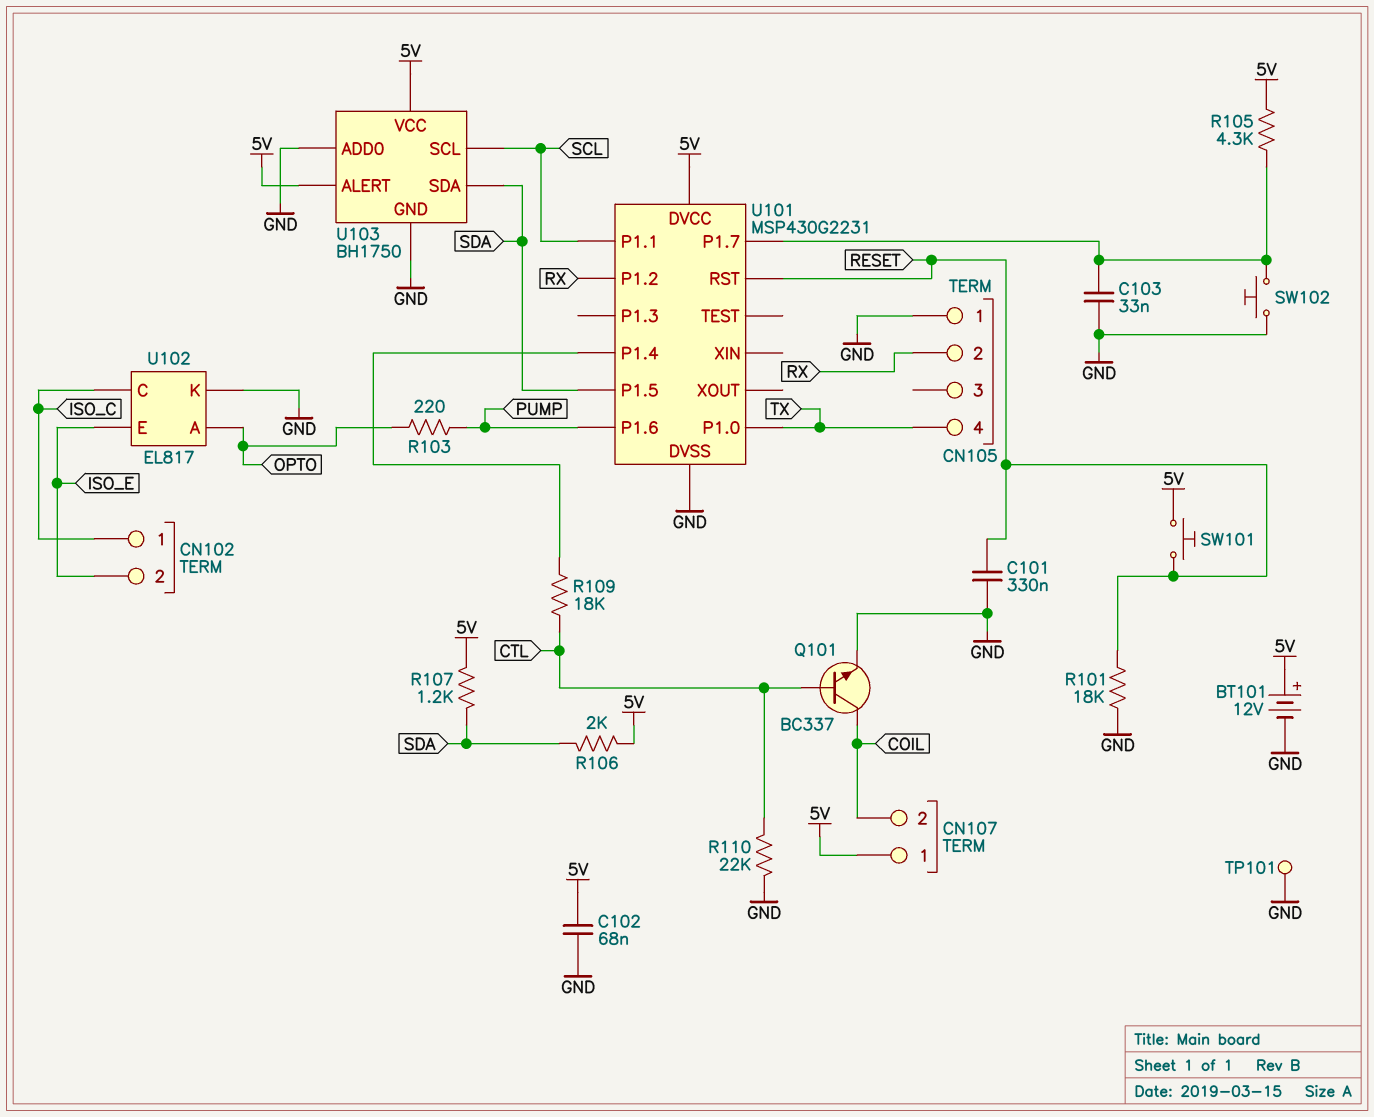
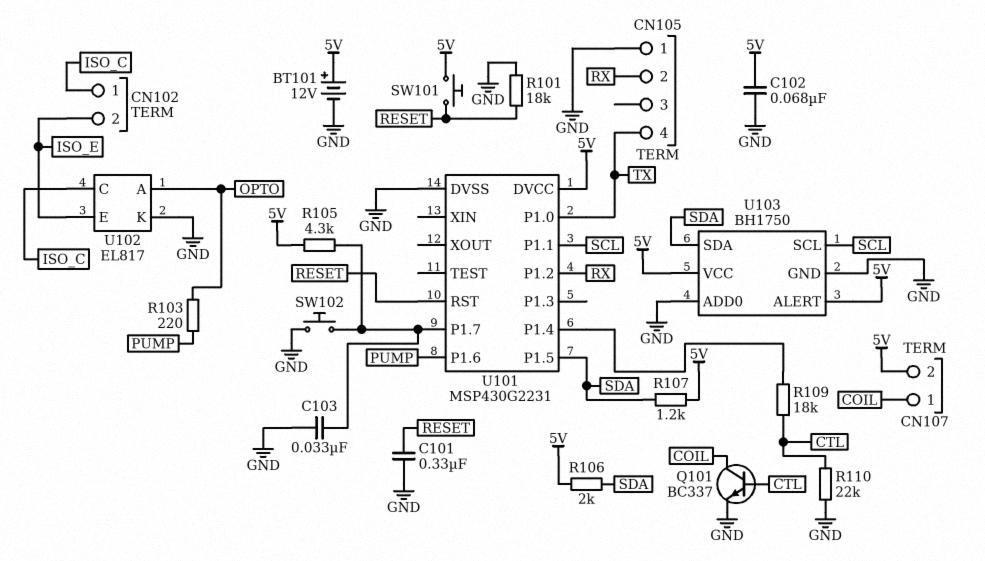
CN107 pin 1: 5V -> COIL
CN107 pin 2: COIL -> 5V
TP101: test point (GND) -> none

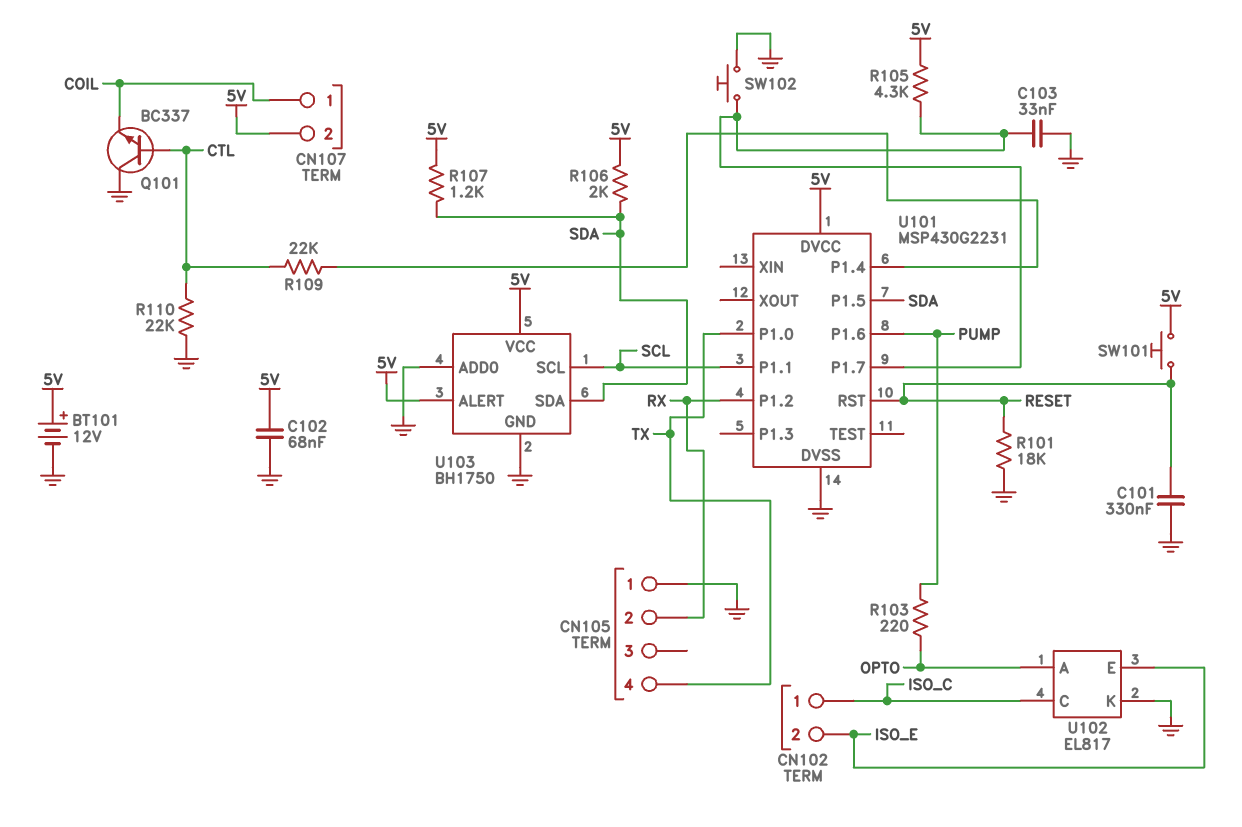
Q101: NPN BC337 (B CTL, C COIL, E GND) -> NPN BC337 (B CTL, C GND, E COIL)
R109: 18k (CTL, U101/P1.4) -> 22k (CTL, U101/P1.4)

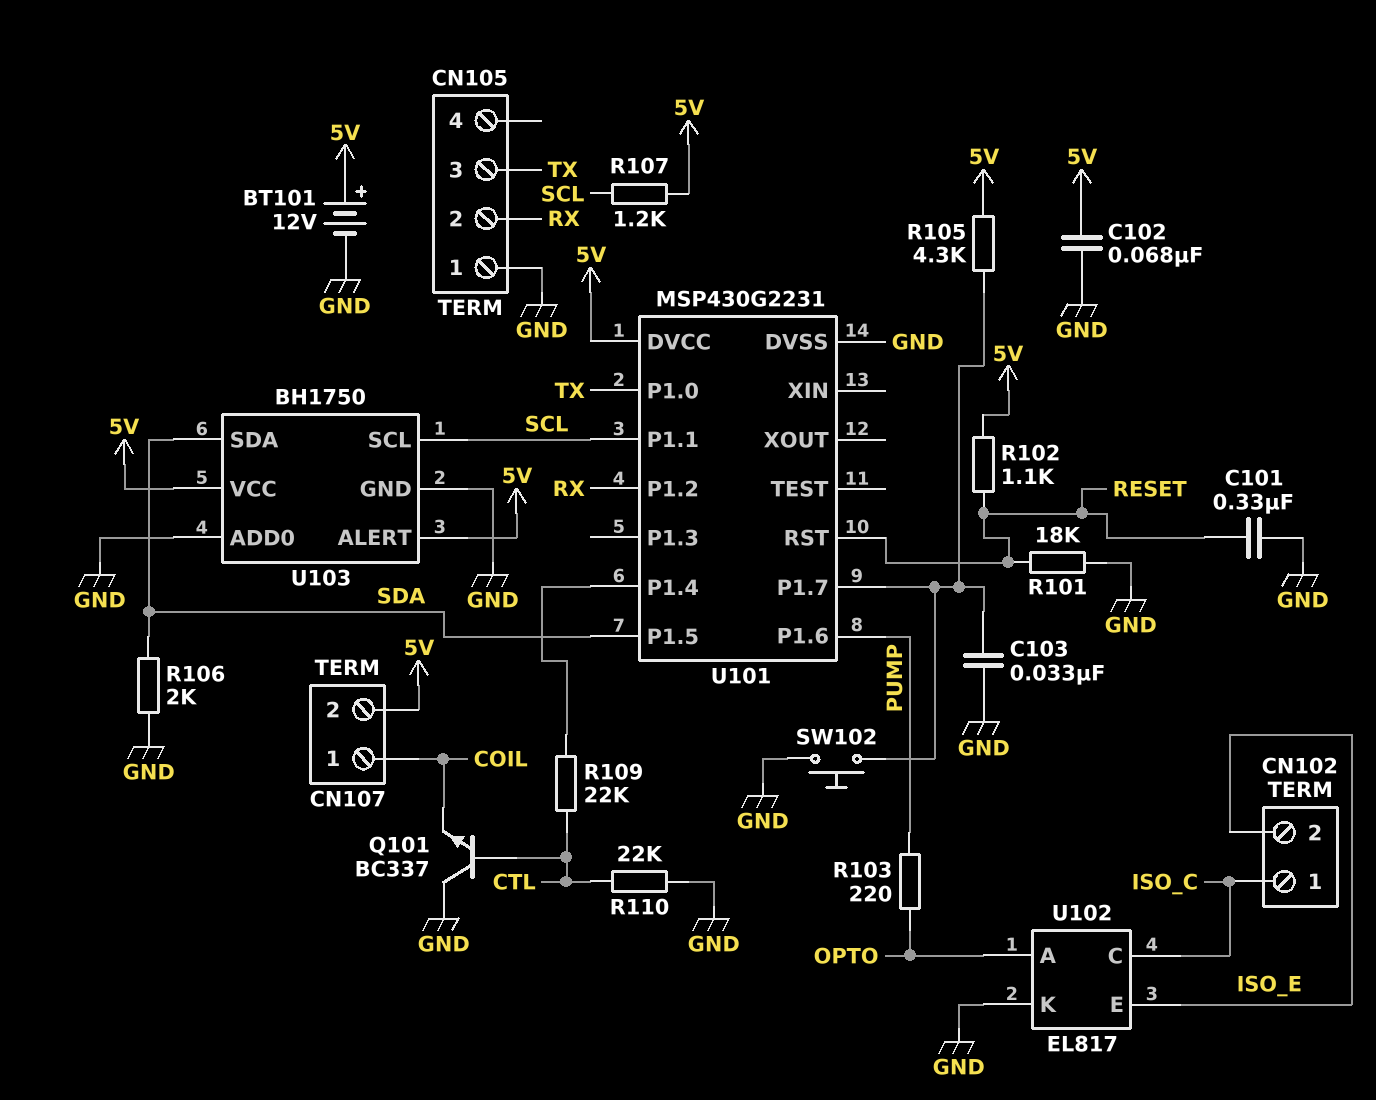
CN105 pin 3: none -> TX
CN105 pin 4: TX -> none
R102: none -> 1.1k (5V, RESET)
R106: 2k (5V, SDA) -> 2k (GND, SDA)
R107: 1.2k (5V, SDA) -> 1.2k (5V, SCL)
SW101: button (5V, RESET) -> none

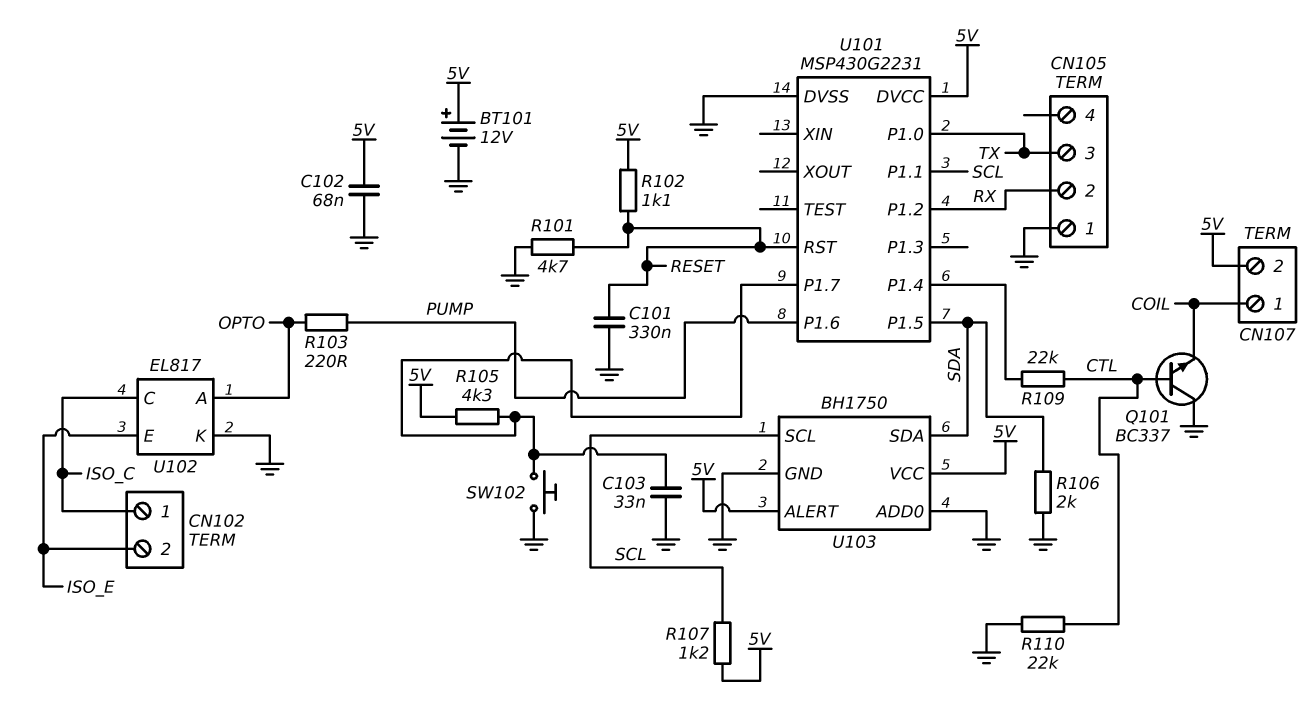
R101: 18k (GND, RESET) -> 4.7k (GND, RESET)

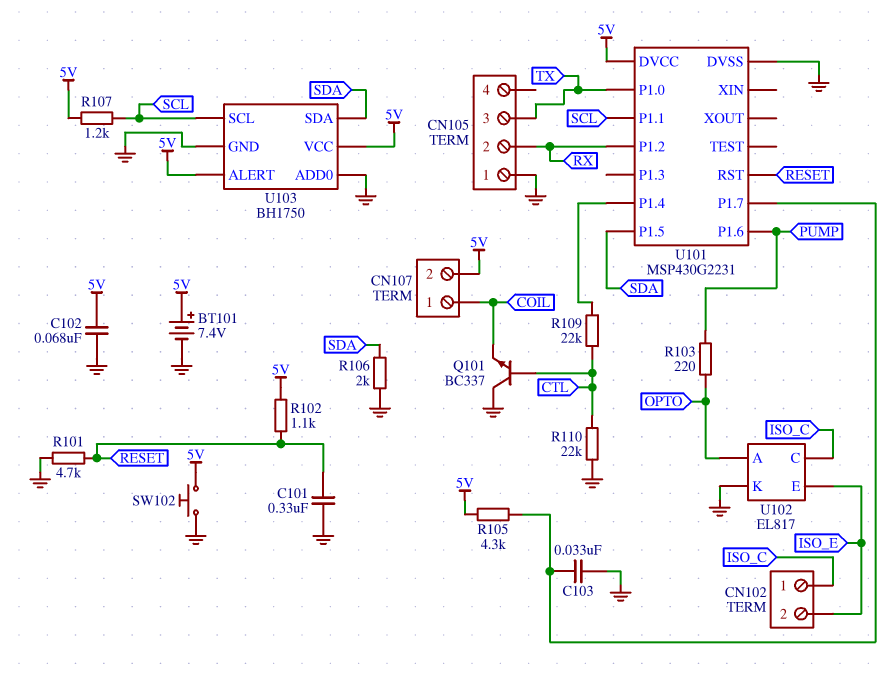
BT101: 12V (plus 5V, minus GND) -> 7.4V (plus 5V, minus GND)
SW102: button (GND, U101/P1.7) -> button (5V, GND)

